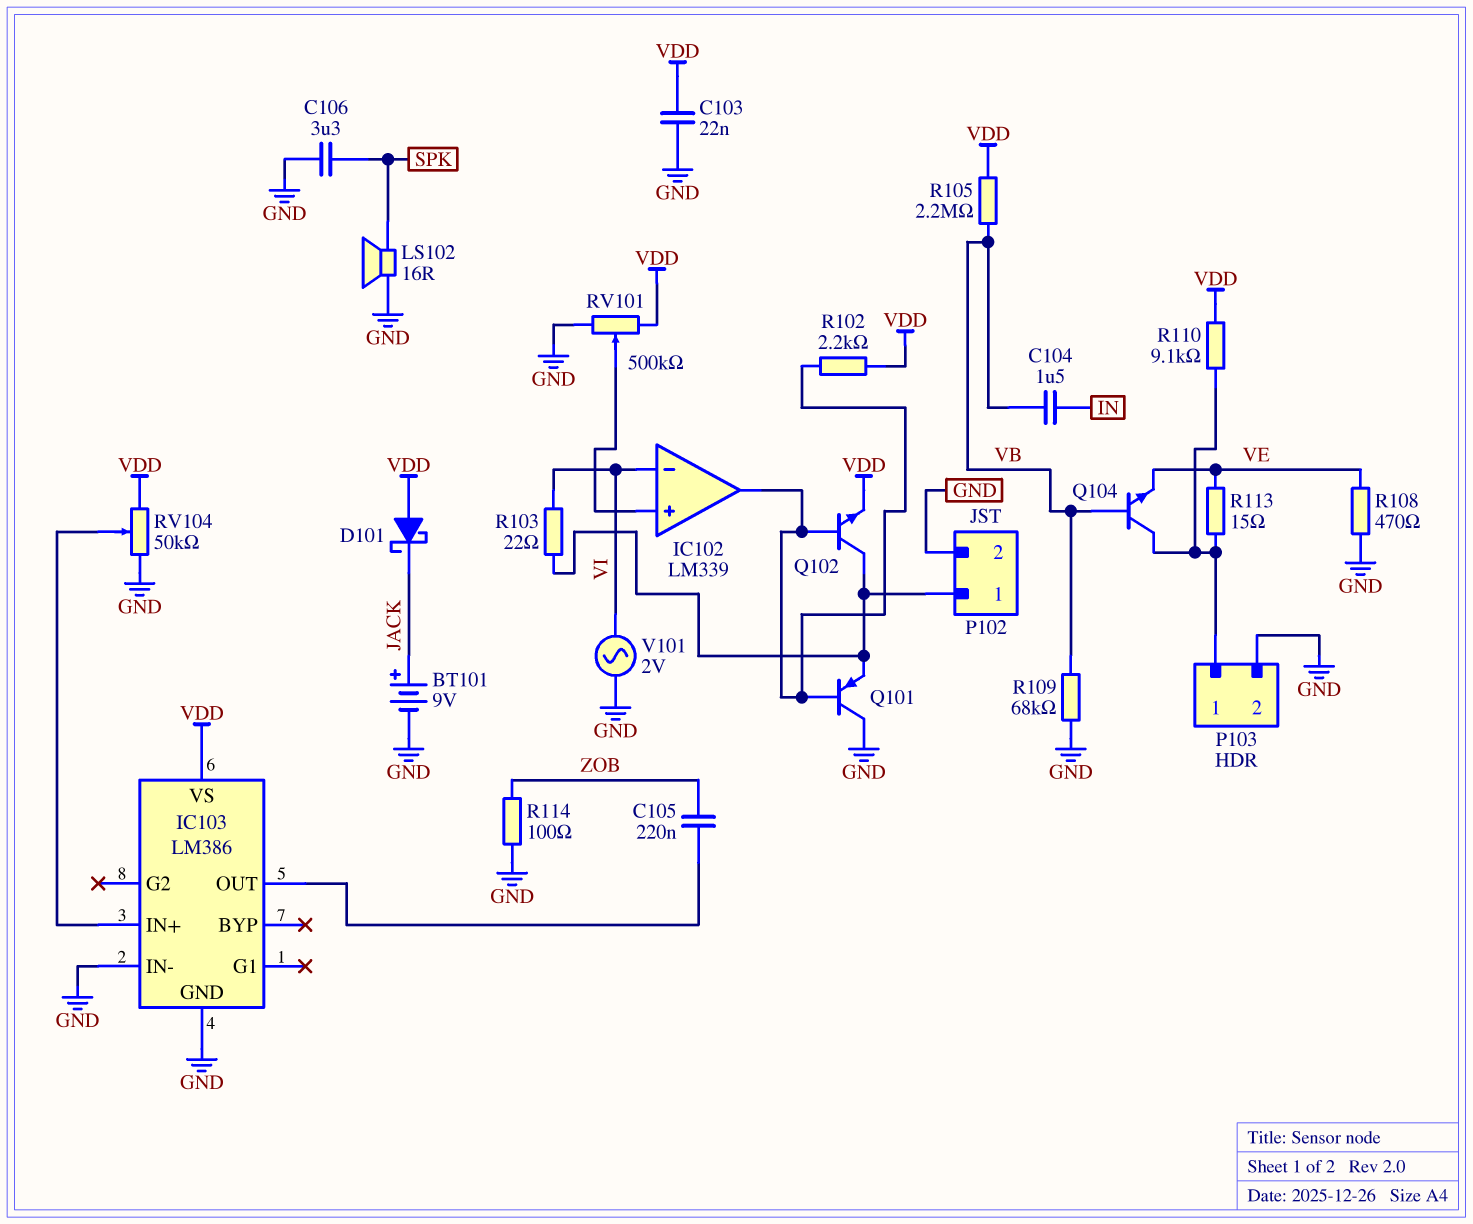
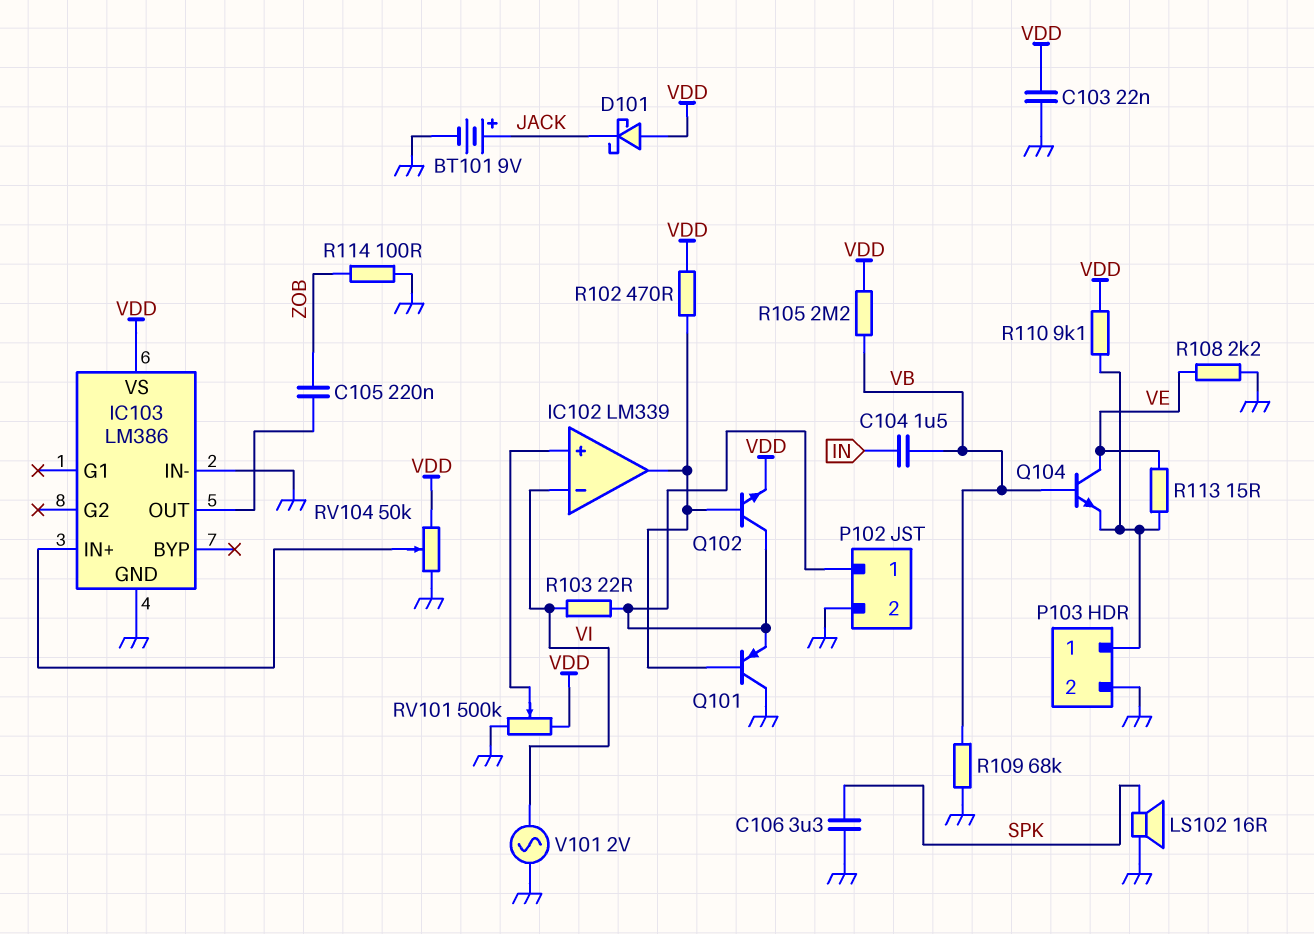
Q104: NPN (B VB, C P103/1, E VE) -> NPN (B VB, C VE, E P103/1)
R102: 2.2k (IC102/out, VDD) -> 470 (IC102/out, VDD)
R108: 470 (GND, VE) -> 2.2k (GND, VE)

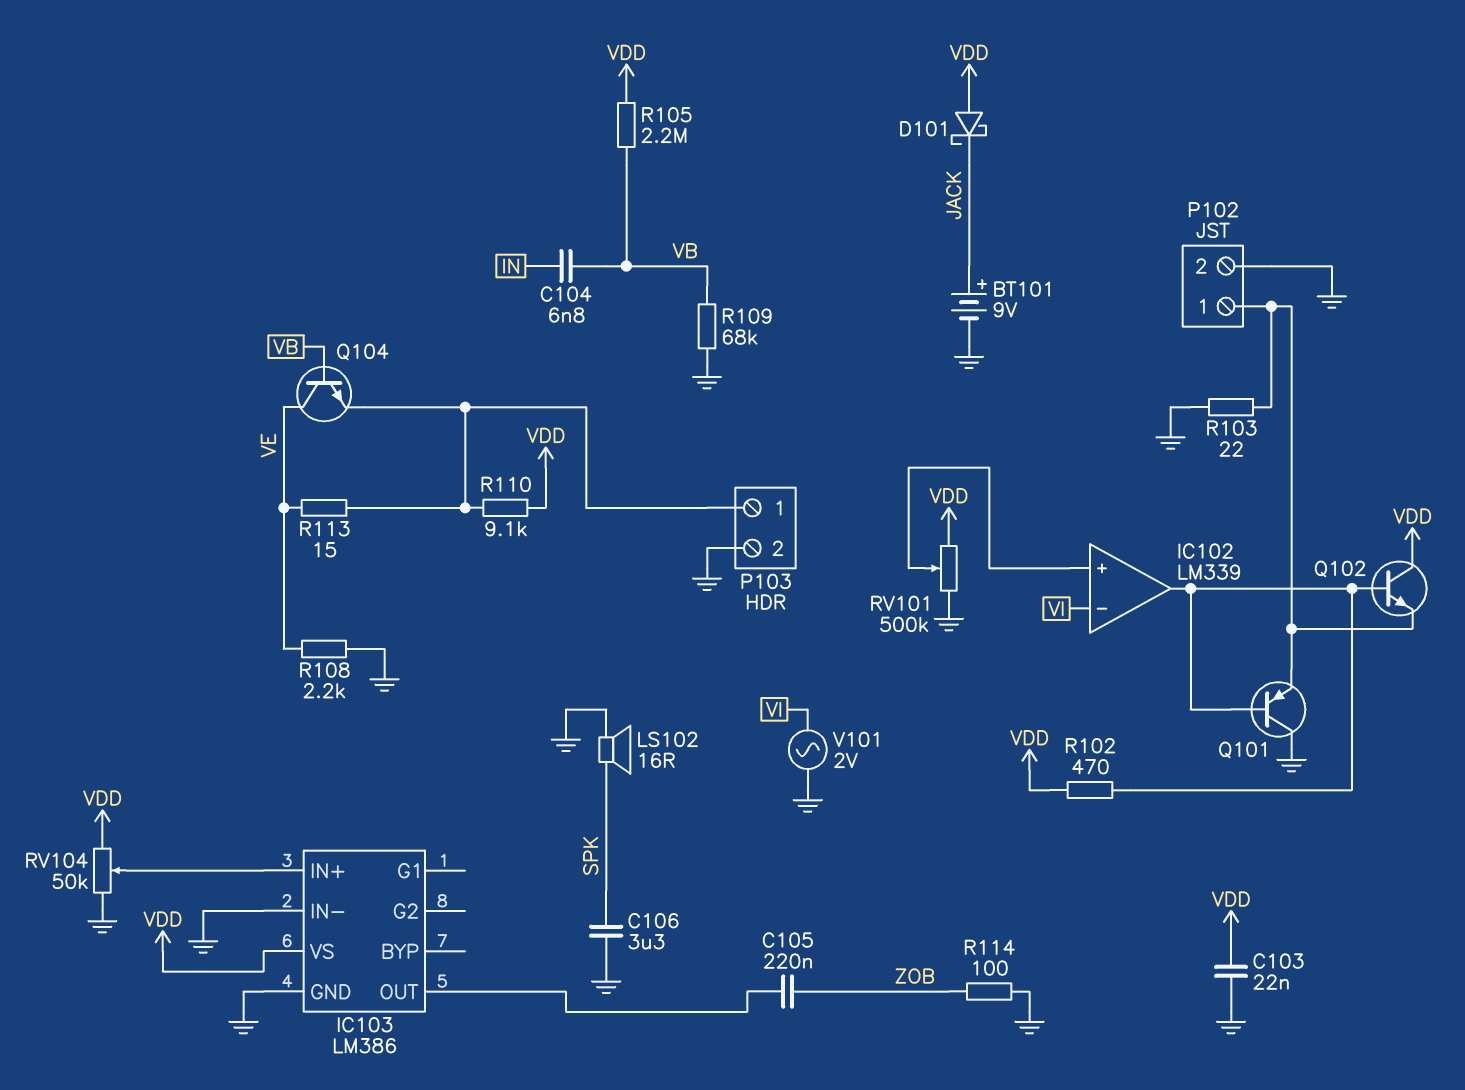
C104: 1.5uF (IN, VB) -> 6.8nF (IN, VB)
Q102: NPN (B IC102/out, C P102/1, E VDD) -> NPN (B IC102/out, C VDD, E P102/1)
R103: 22 (P102/1, VI) -> 22 (GND, P102/1)

